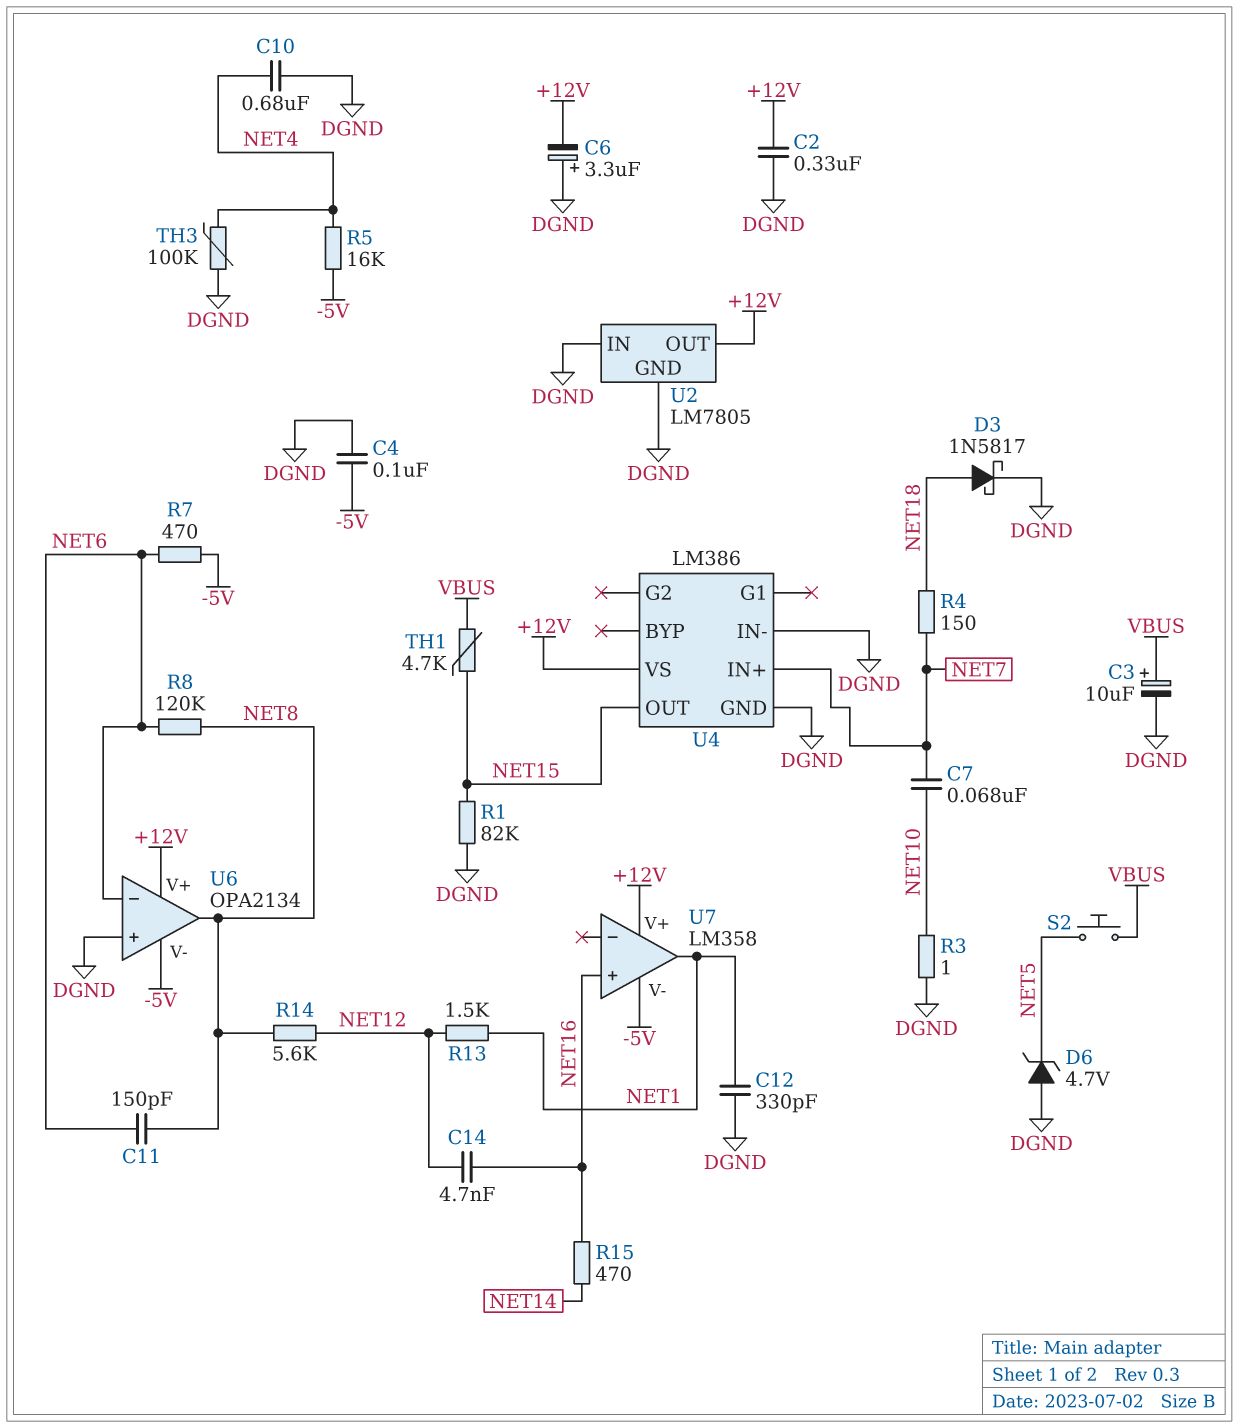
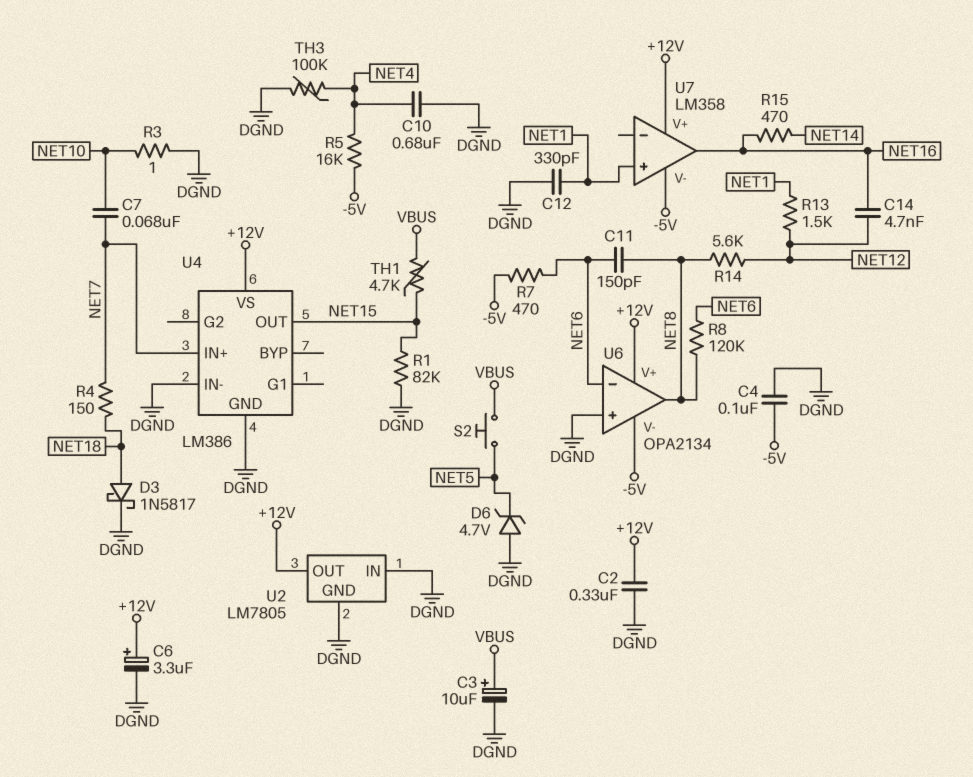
C6: 3.3uF (plus DGND, minus +12V) -> 3.3uF (plus +12V, minus DGND)
U7 pin in+: NET16 -> NET1
U7 pin out: NET1 -> NET16

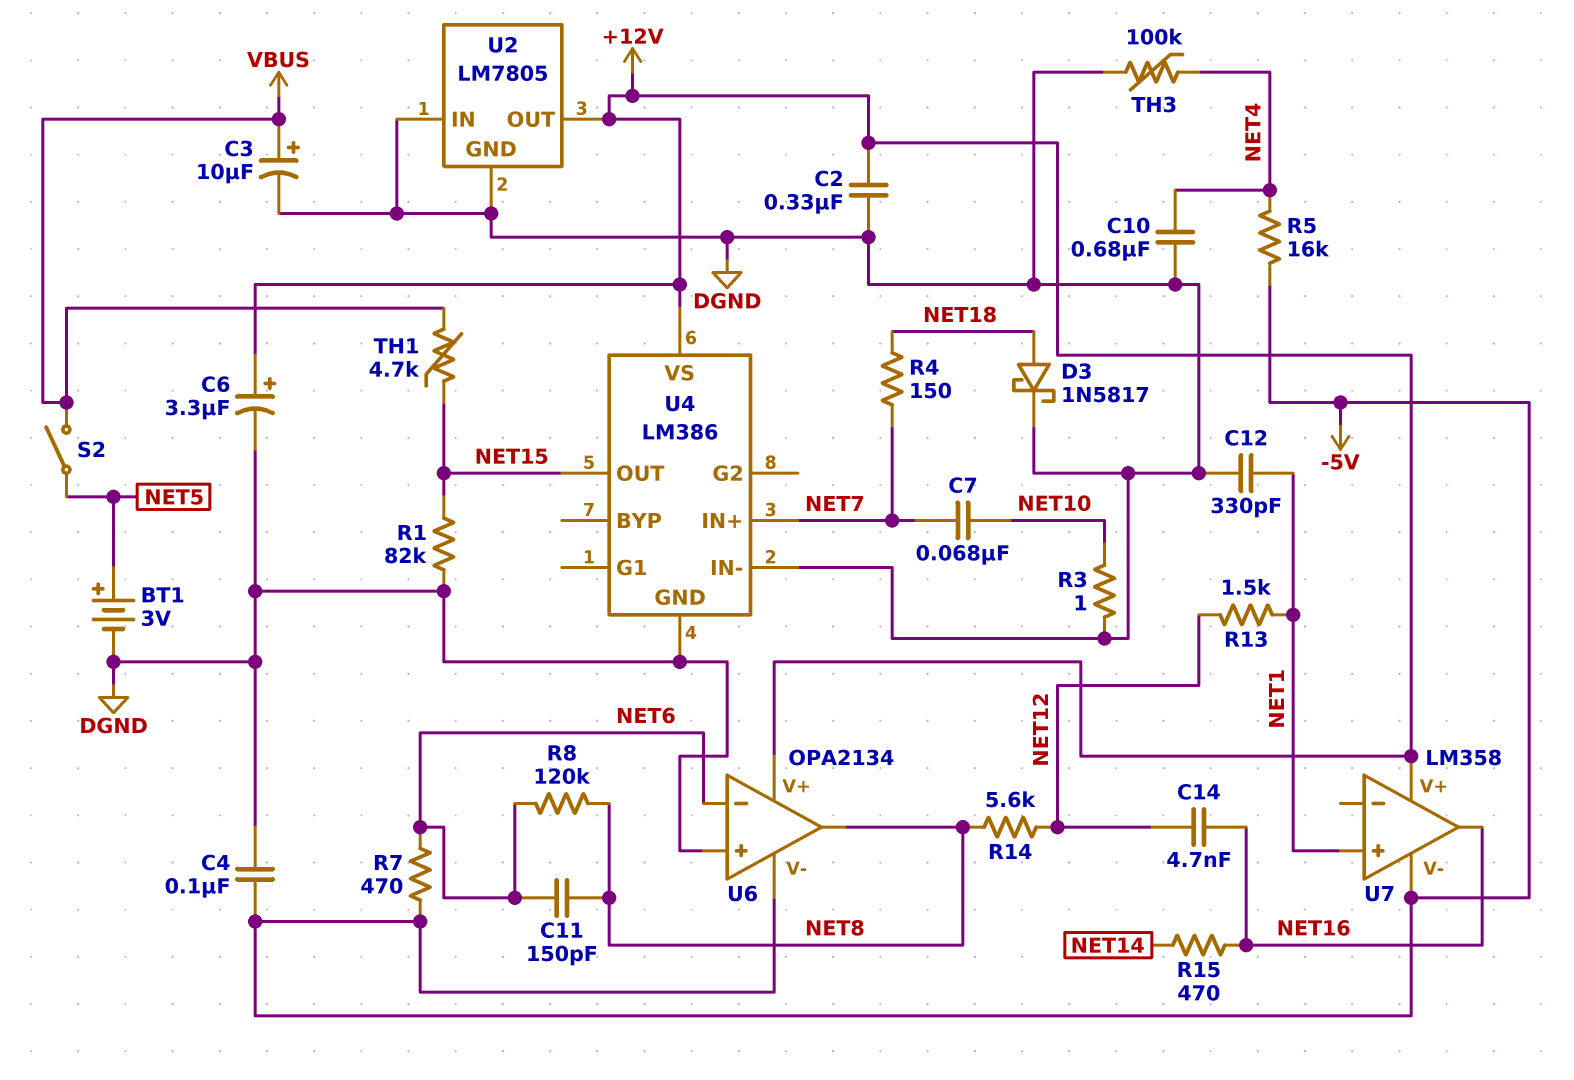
BT1: none -> 3V (plus NET5, minus DGND)
D6: zener 4.7V (A DGND, K NET5) -> none
S2: button (NET5, VBUS) -> switch (NET5, VBUS)

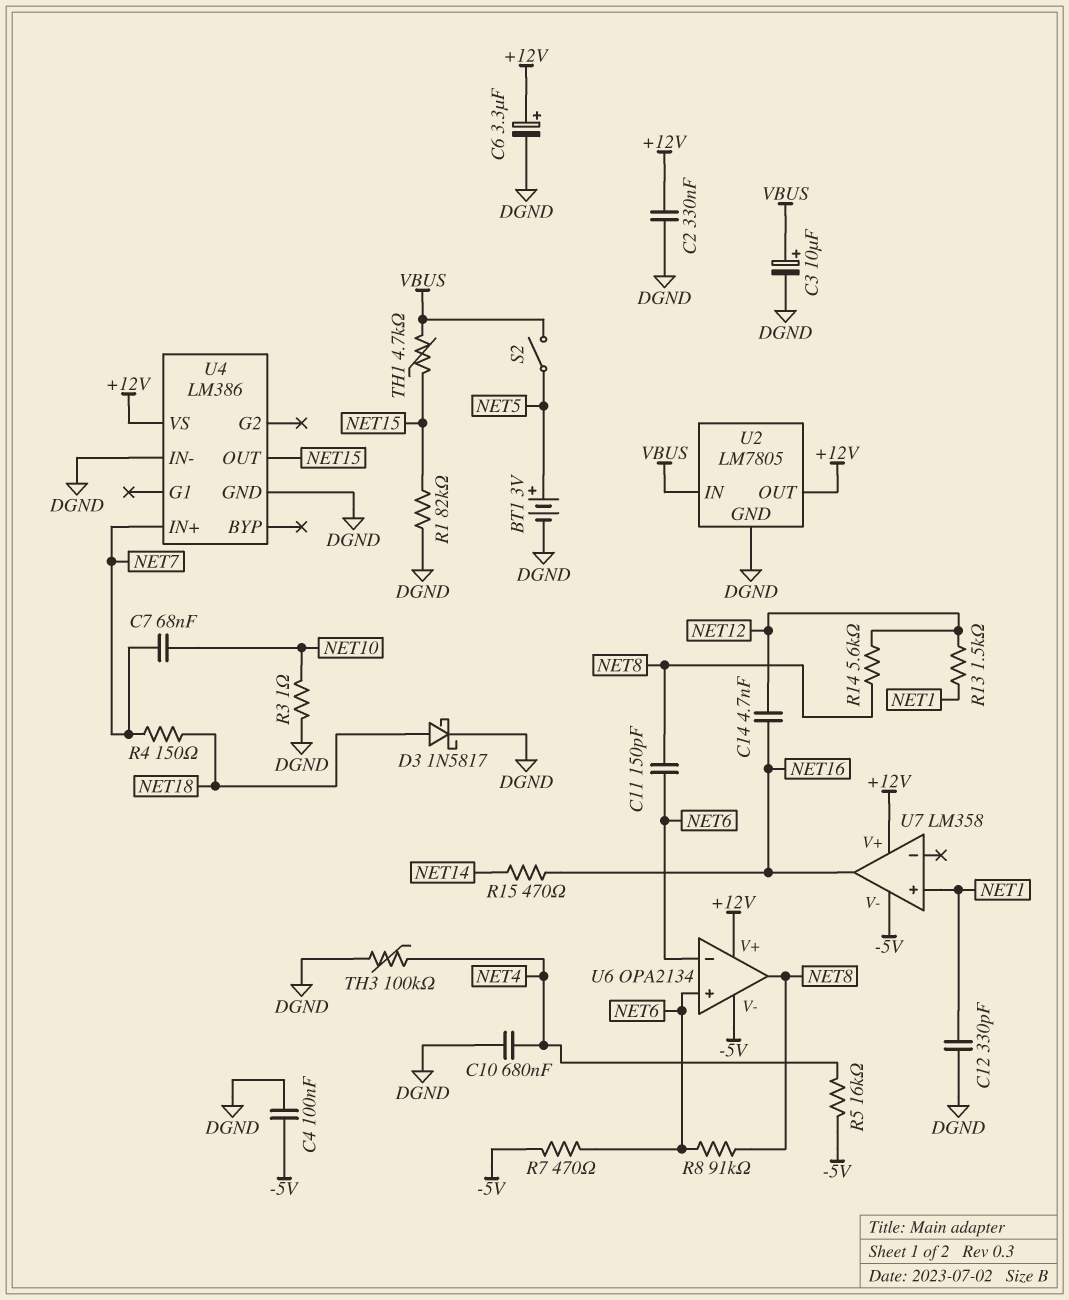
R8: 120k (NET6, NET8) -> 91k (NET6, NET8)
U2 pin IN: DGND -> VBUS
U6 pin in+: DGND -> NET6

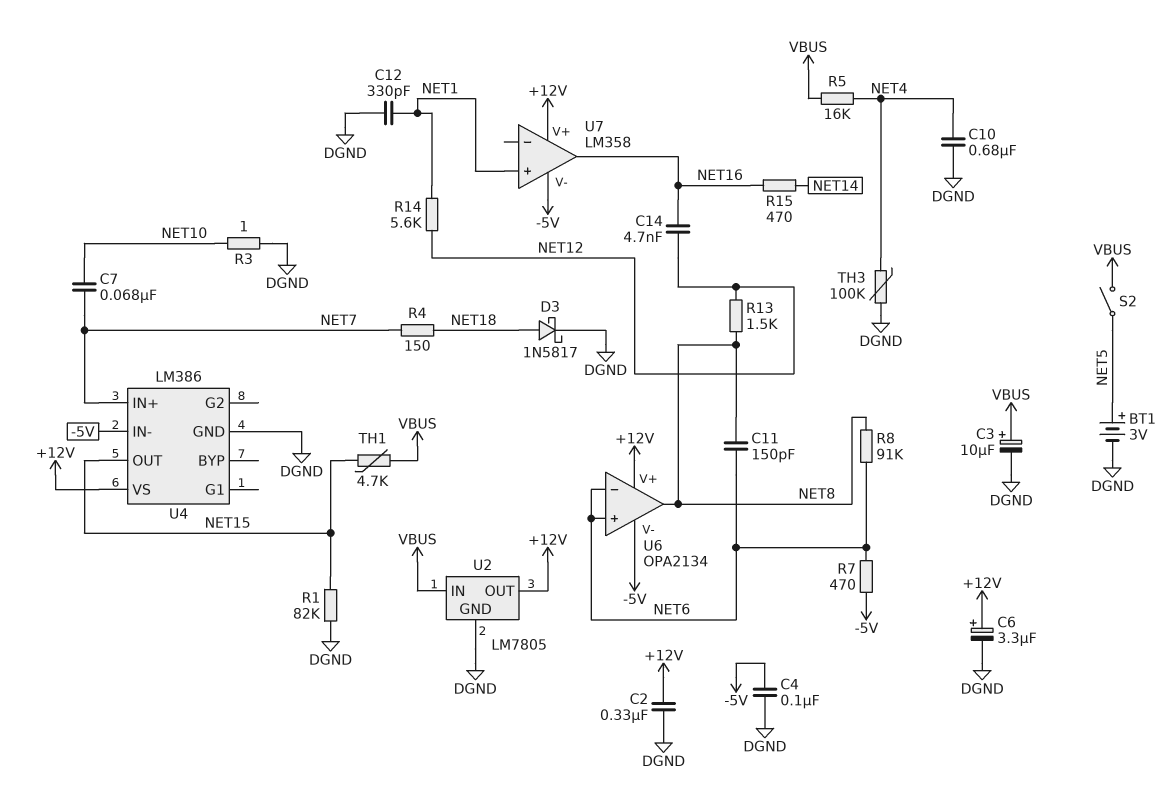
R5: 16k (-5V, NET4) -> 16k (NET4, VBUS)
R13: 1.5k (NET1, NET12) -> 1.5k (NET8, NET12)
R14: 5.6k (NET8, NET12) -> 5.6k (NET1, NET12)
U4 pin IN-: DGND -> -5V

